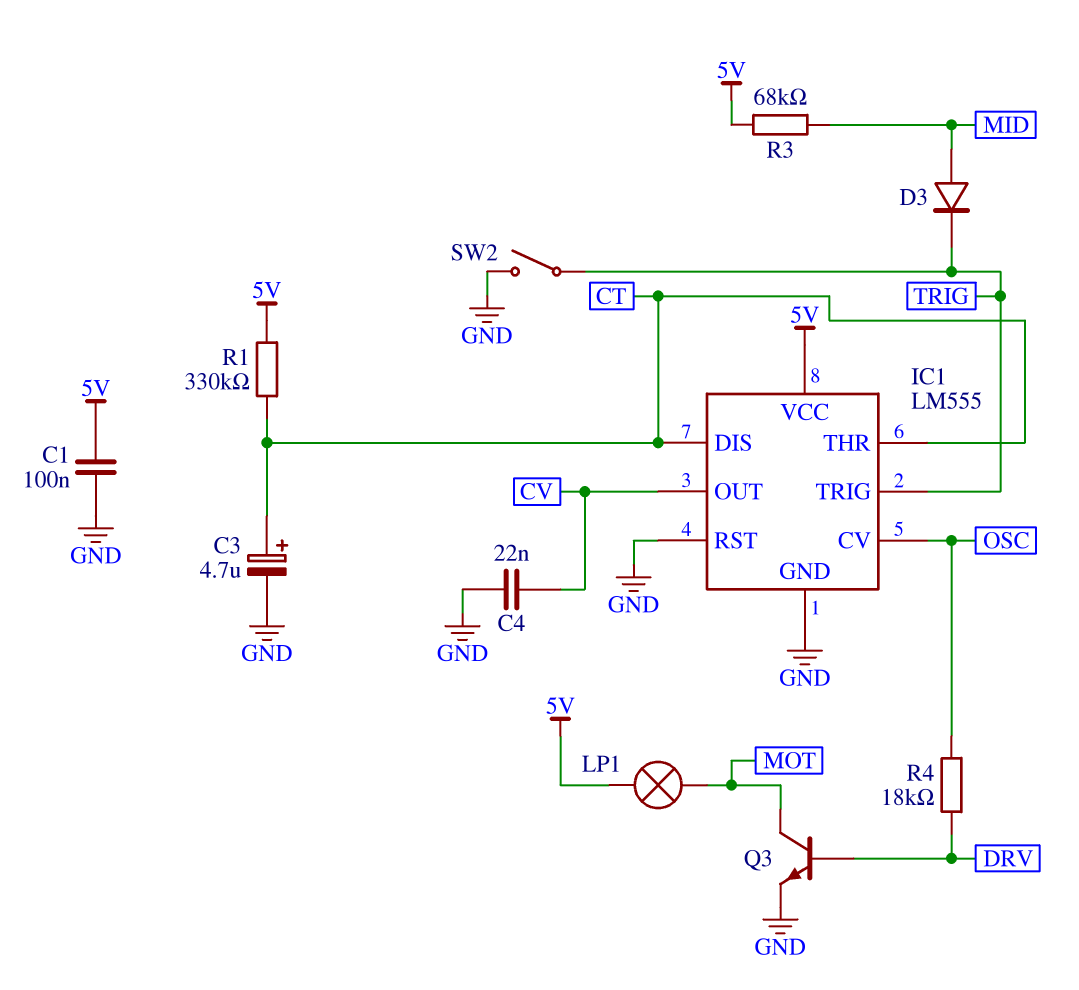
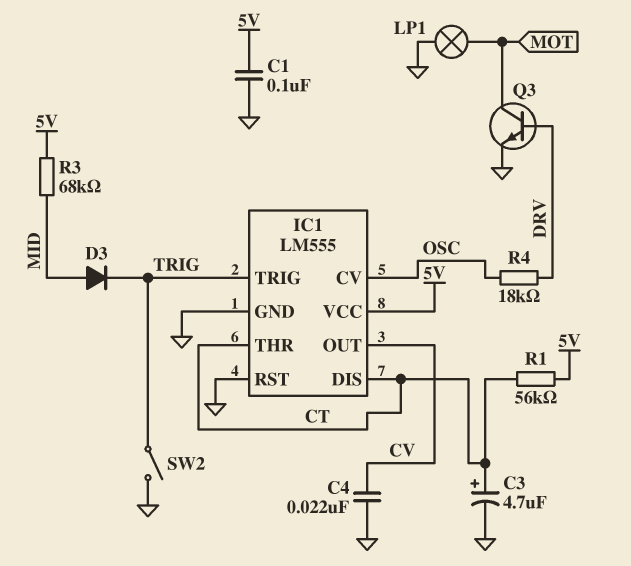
LP1: lamp (5V, MOT) -> lamp (GND, MOT)
R1: 330k (5V, CT) -> 56k (5V, CT)

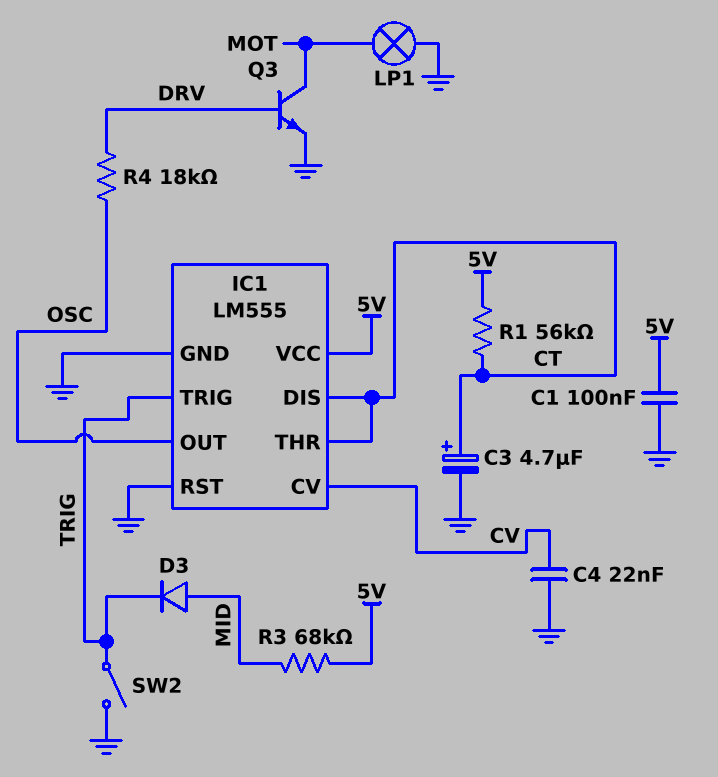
IC1 pin CV: OSC -> CV
IC1 pin OUT: CV -> OSC

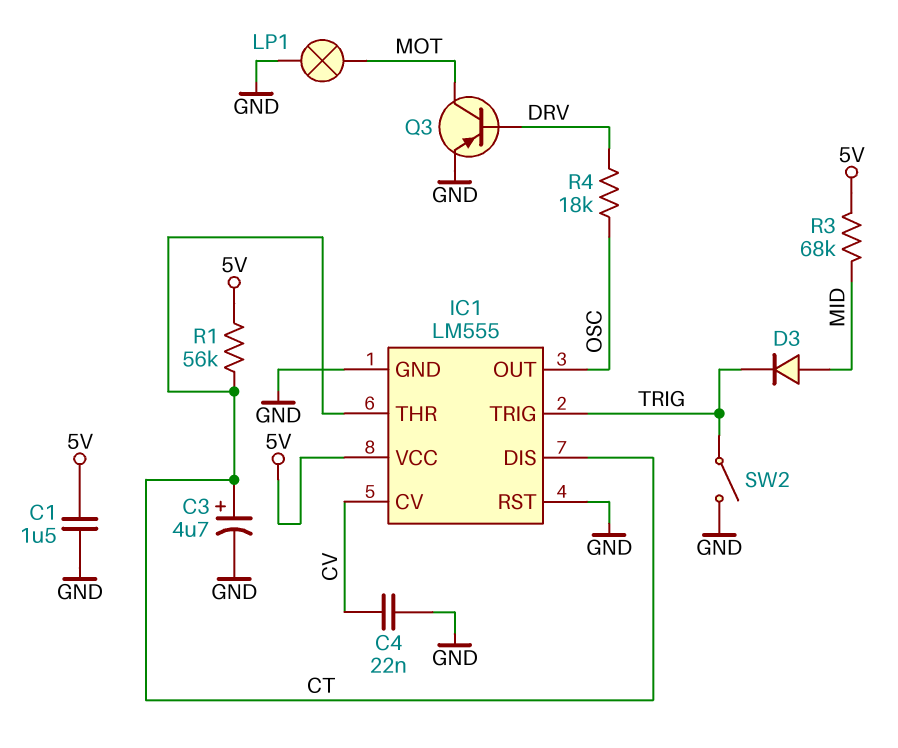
C1: 100nF (5V, GND) -> 1.5uF (5V, GND)
Q3: NPN (B DRV, C MOT, E GND) -> PNP (B DRV, C MOT, E GND)

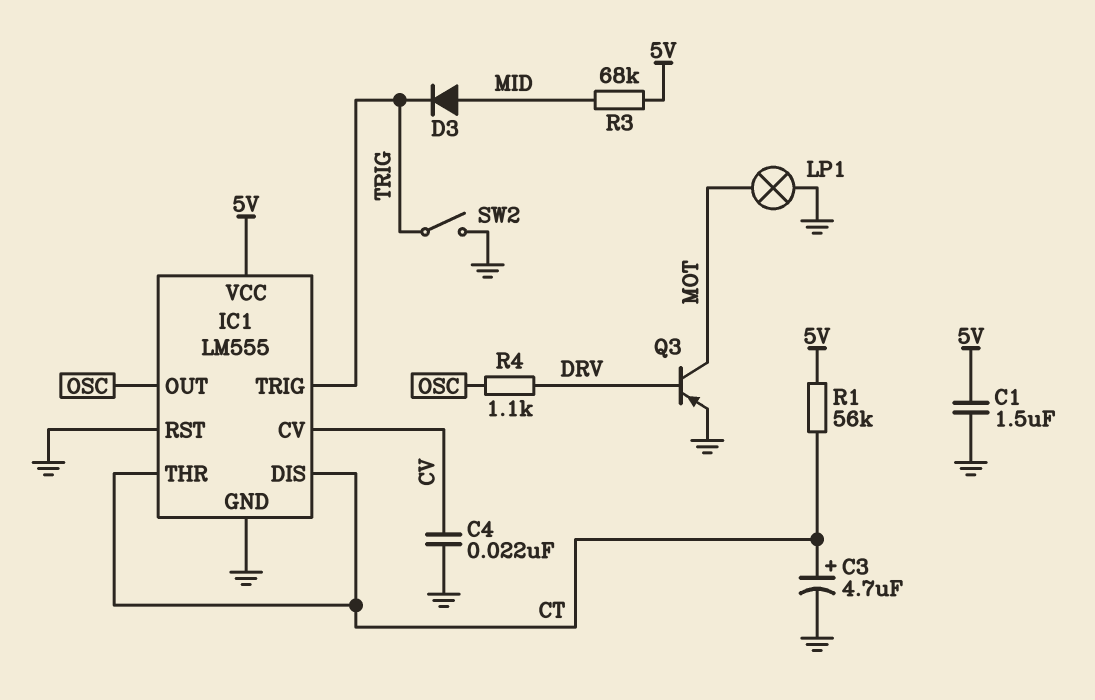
R4: 18k (DRV, OSC) -> 1.1k (DRV, OSC)

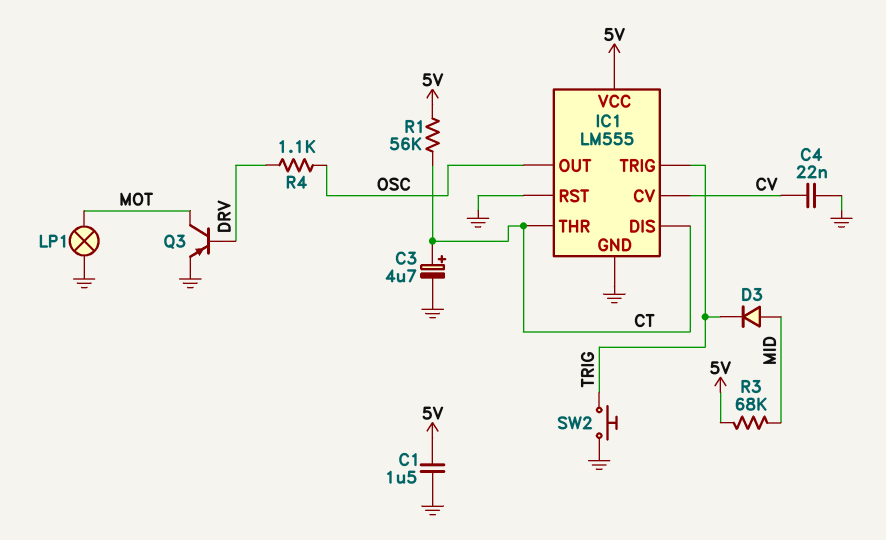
SW2: switch (GND, TRIG) -> button (GND, TRIG)

